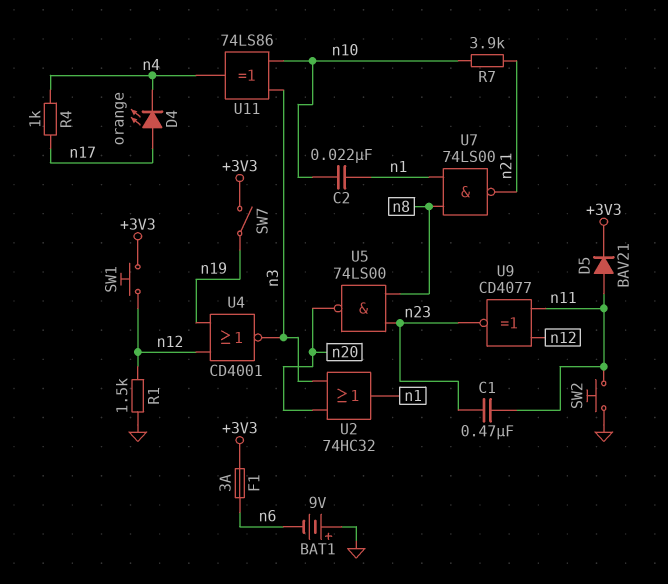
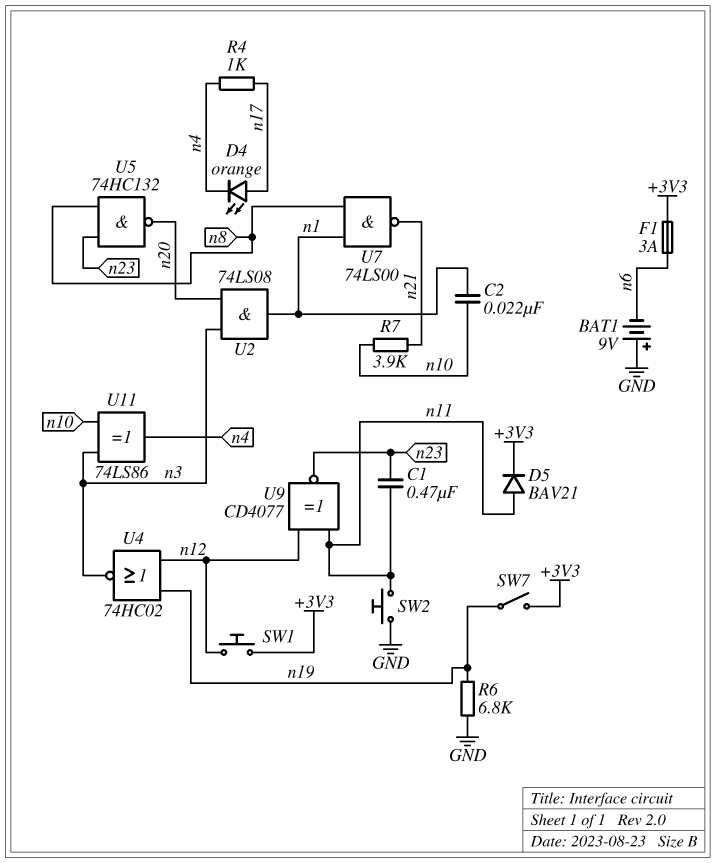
R1: 1.5k (GND, n12) -> none
R6: none -> 6.8k (GND, n19)
U2: OR 74HC32 (in n3, in n20, out n1) -> AND 74LS08 (in n3, in n20, out n1)
U4: NOR CD4001 (in n12, in n19, out n3) -> NOR 74HC02 (in n12, in n19, out n3)
U5: NAND 74LS00 (in n8, in n23, out n20) -> NAND 74HC132 (in n8, in n23, out n20)

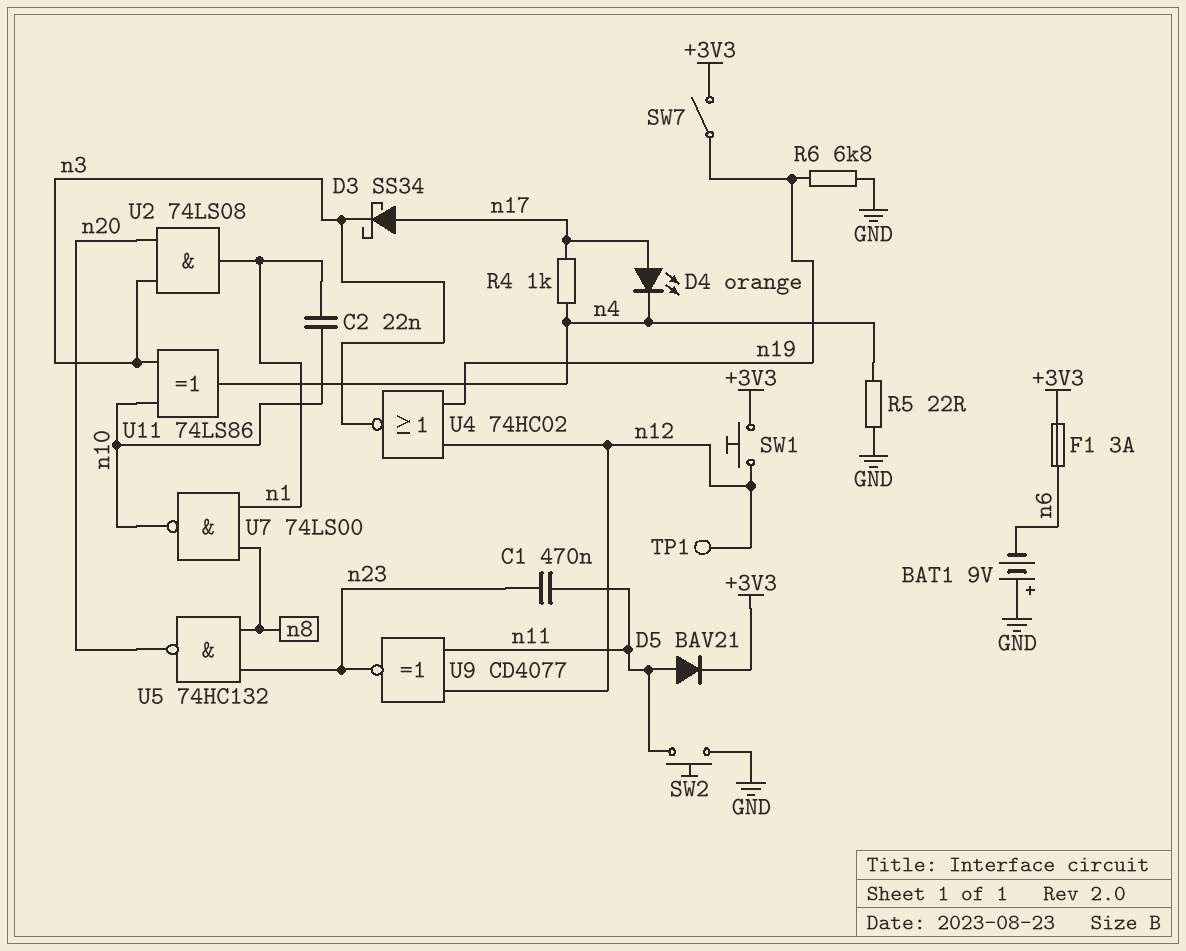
D3: none -> schottky SS34 (A n17, K n3)
R5: none -> 22 (GND, n4)
R7: 3.9k (n10, n21) -> none
TP1: none -> test point (n12)
U7: NAND 74LS00 (in n1, in n8, out n21) -> NAND 74LS00 (in n1, in n8, out n10)

